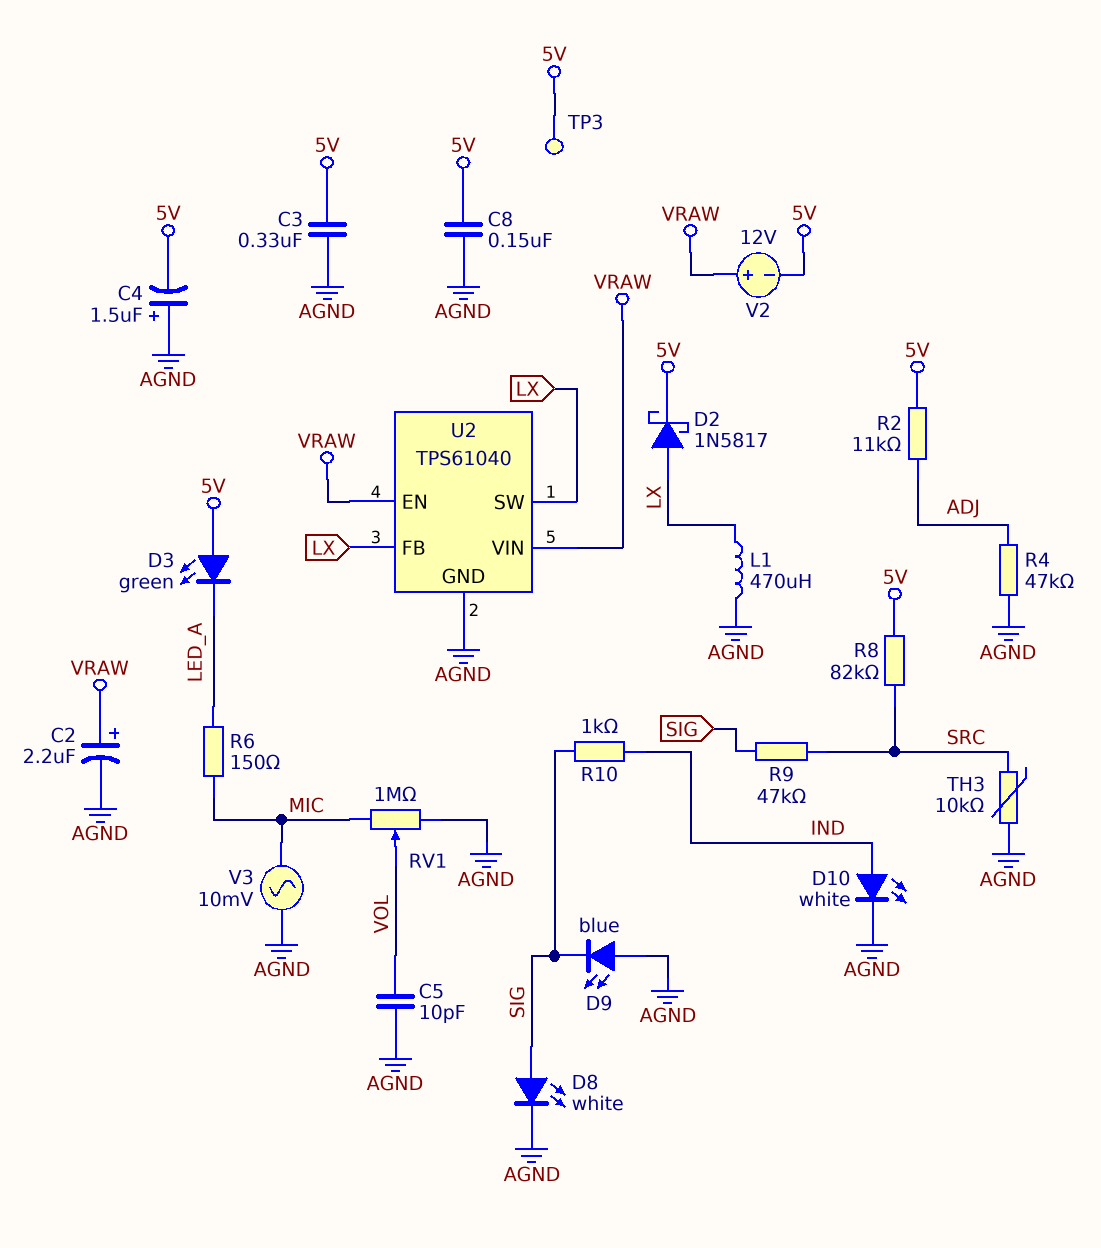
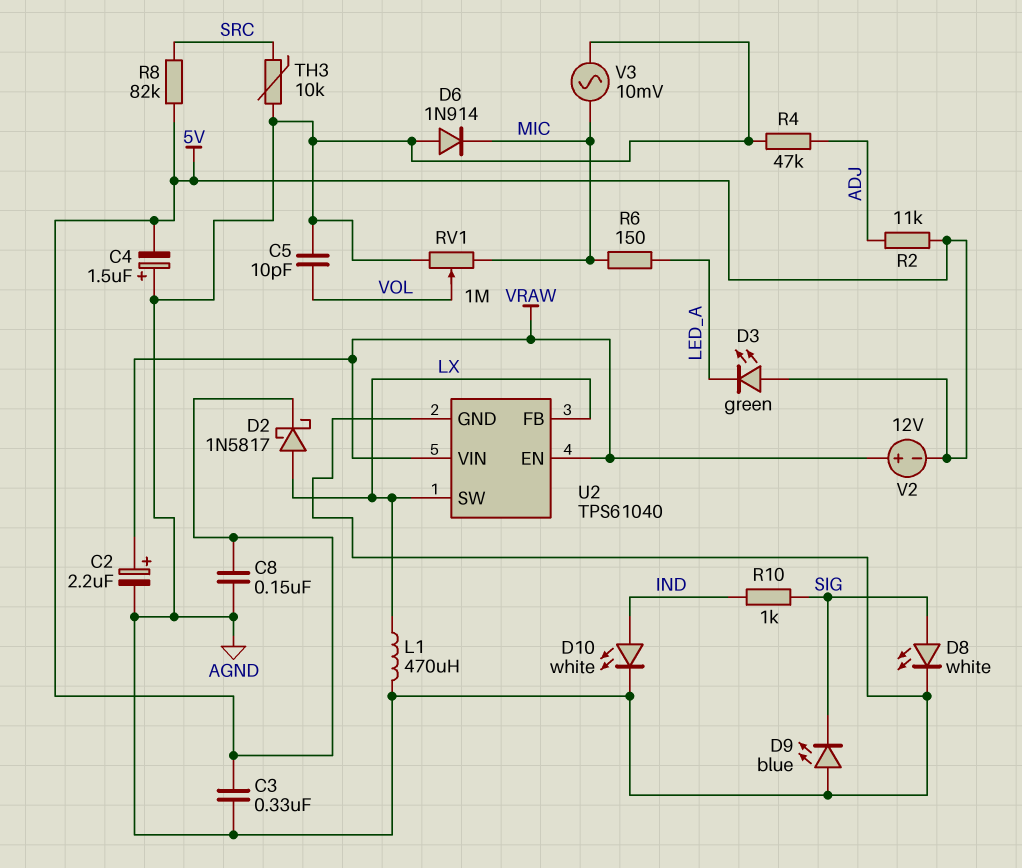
D6: none -> diode 1N914 (A AGND, K MIC)
R9: 47k (SIG, SRC) -> none
TP3: test point (5V) -> none

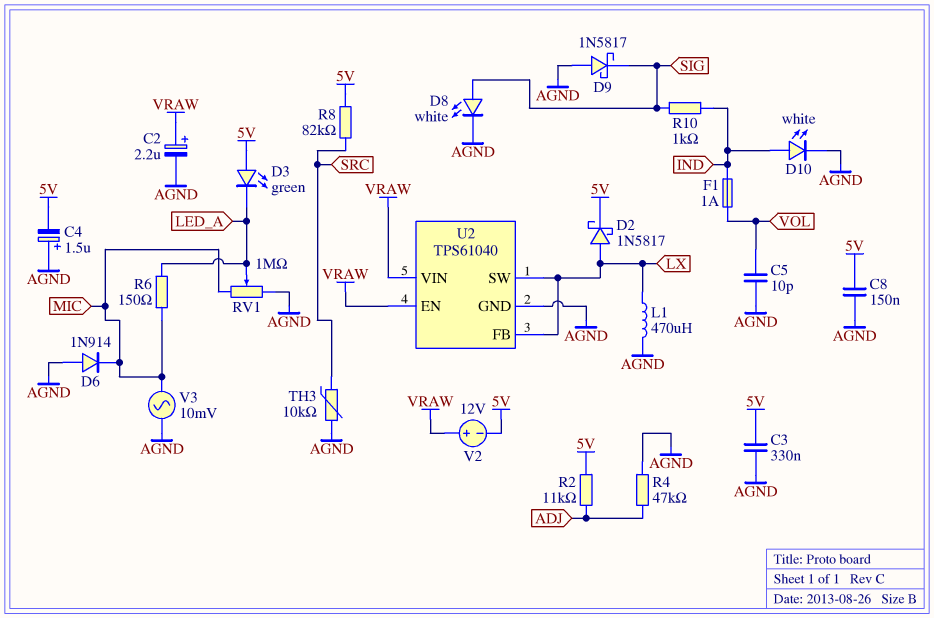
D9: LED blue (A AGND, K SIG) -> schottky 1N5817 (A AGND, K SIG)
F1: none -> 1A (IND, VOL)
RV1: 1M (AGND, MIC, wiper VOL) -> 1M (AGND, MIC, wiper LED_A)

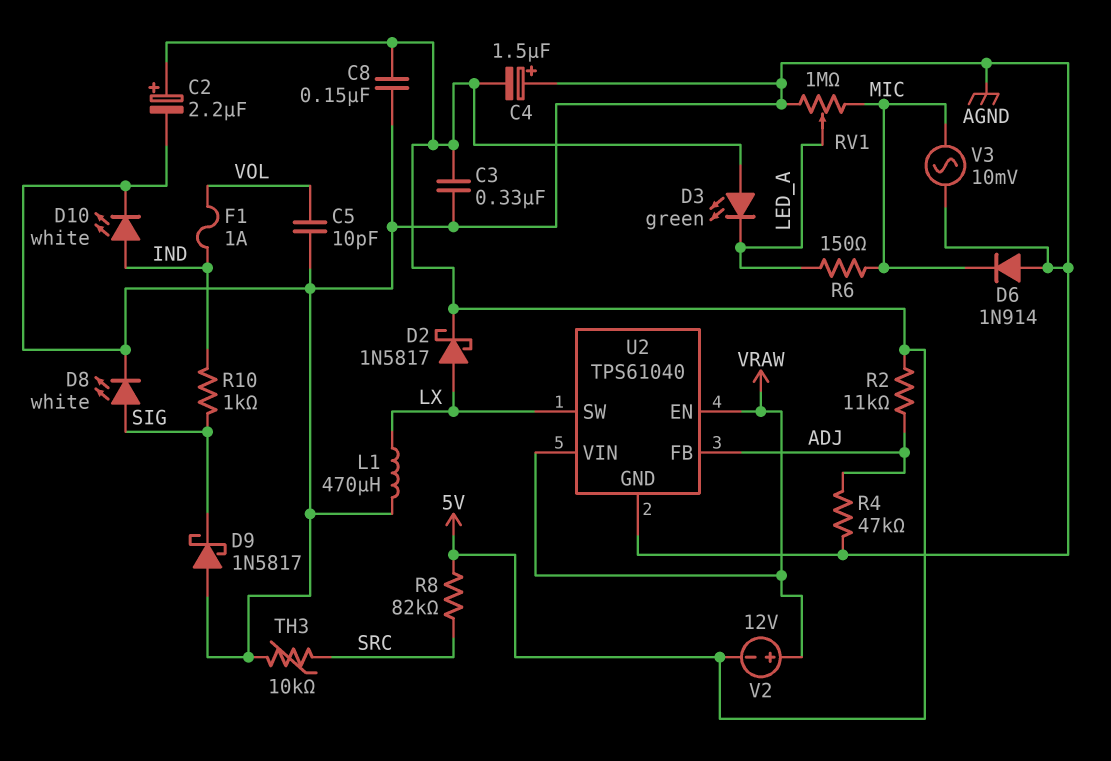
C2: 2.2uF (plus VRAW, minus AGND) -> 2.2uF (plus 5V, minus AGND)
U2 pin FB: LX -> ADJ

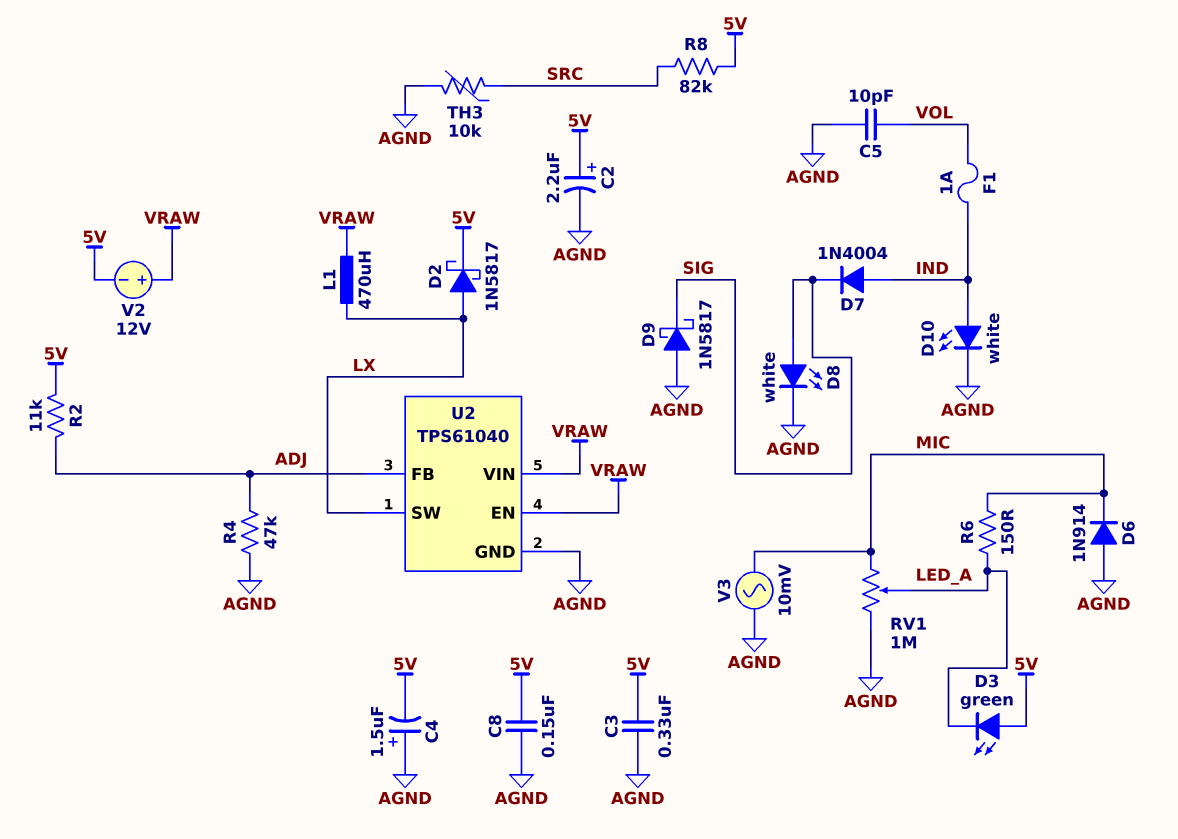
D7: none -> diode 1N4004 (A IND, K SIG)
L1: 470uH (AGND, LX) -> 470uH (LX, VRAW)
R10: 1k (IND, SIG) -> none

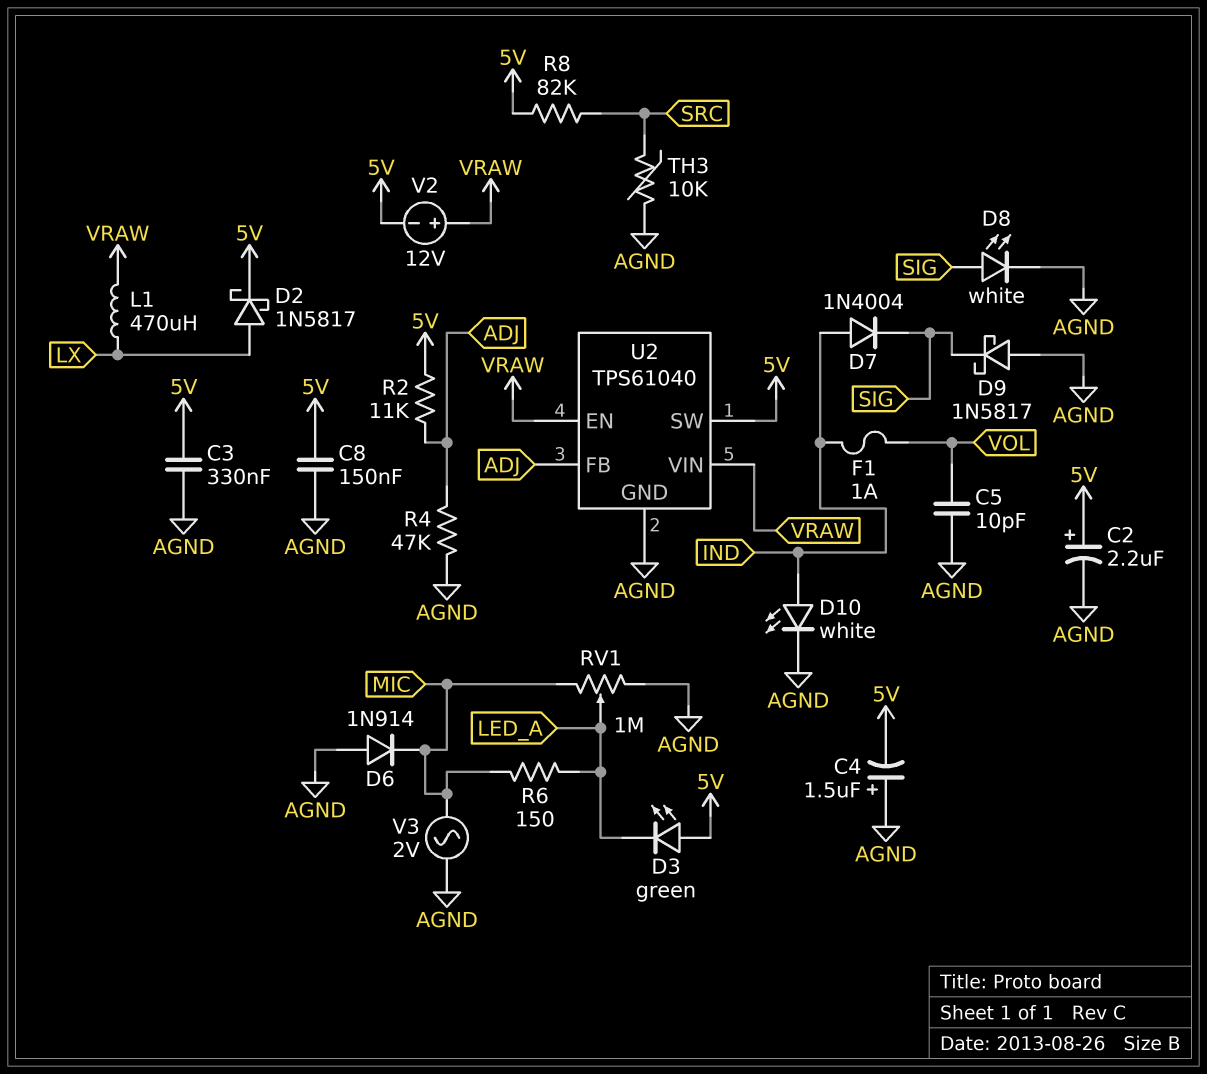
U2 pin SW: LX -> 5V
V3: AC 10mV (AGND, MIC) -> AC 2V (AGND, MIC)

